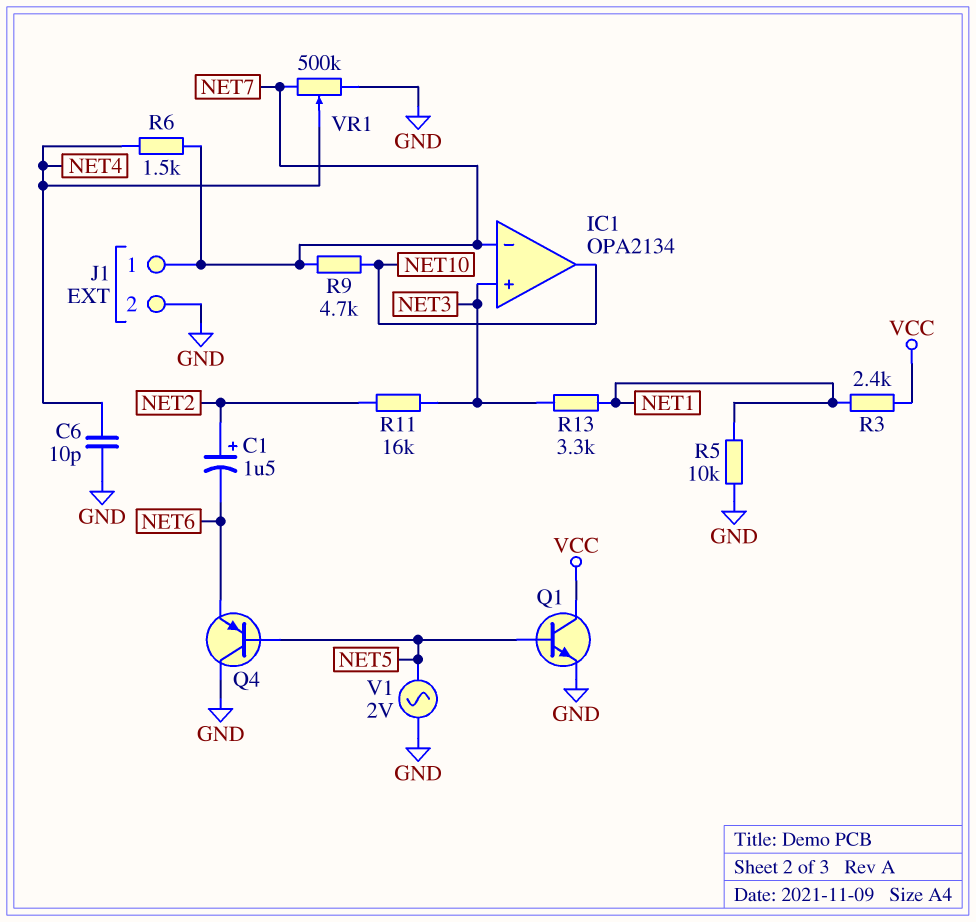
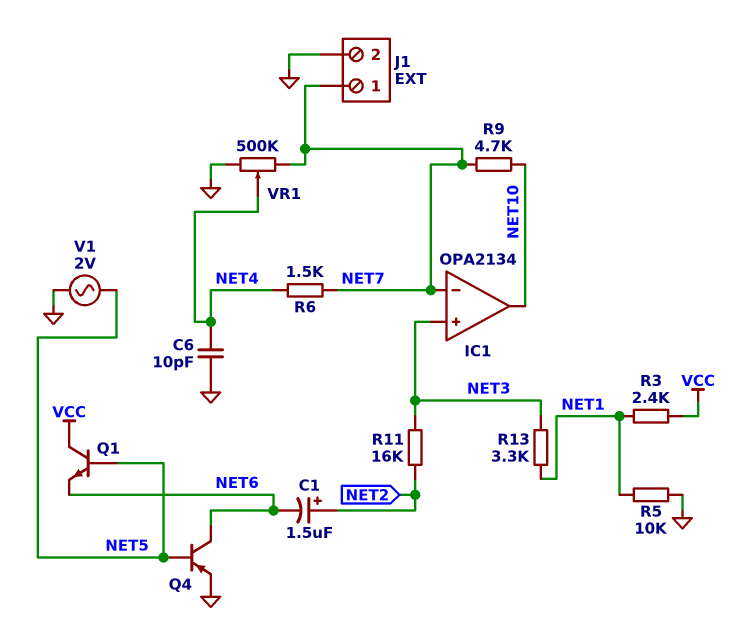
Q1: NPN (B NET5, C VCC, E GND) -> NPN (B NET5, C VCC, E NET6)
Q4: PNP (B NET5, C GND, E NET6) -> PNP (B NET5, C NET6, E GND)

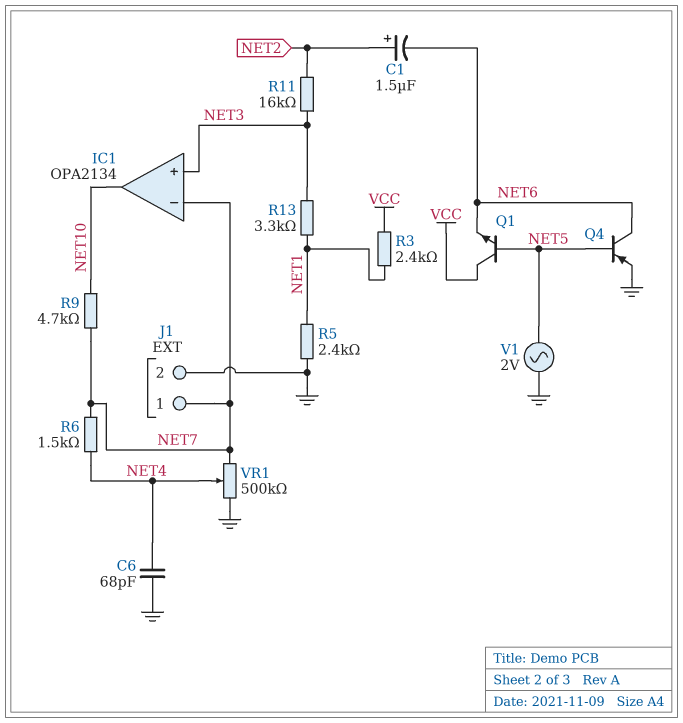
C6: 10pF (GND, NET4) -> 68pF (GND, NET4)
R5: 10k (GND, NET1) -> 2.4k (GND, NET1)

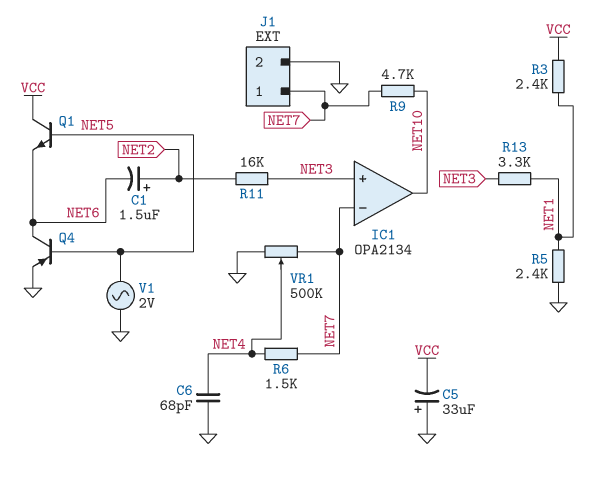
C5: none -> 33uF (plus GND, minus VCC)

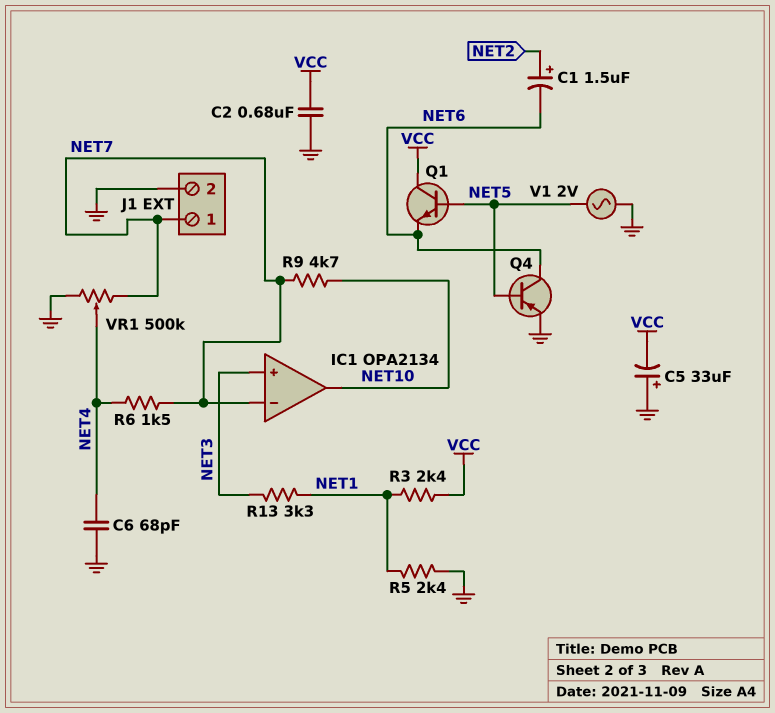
C2: none -> 680nF (GND, VCC)
R11: 16k (NET2, NET3) -> none

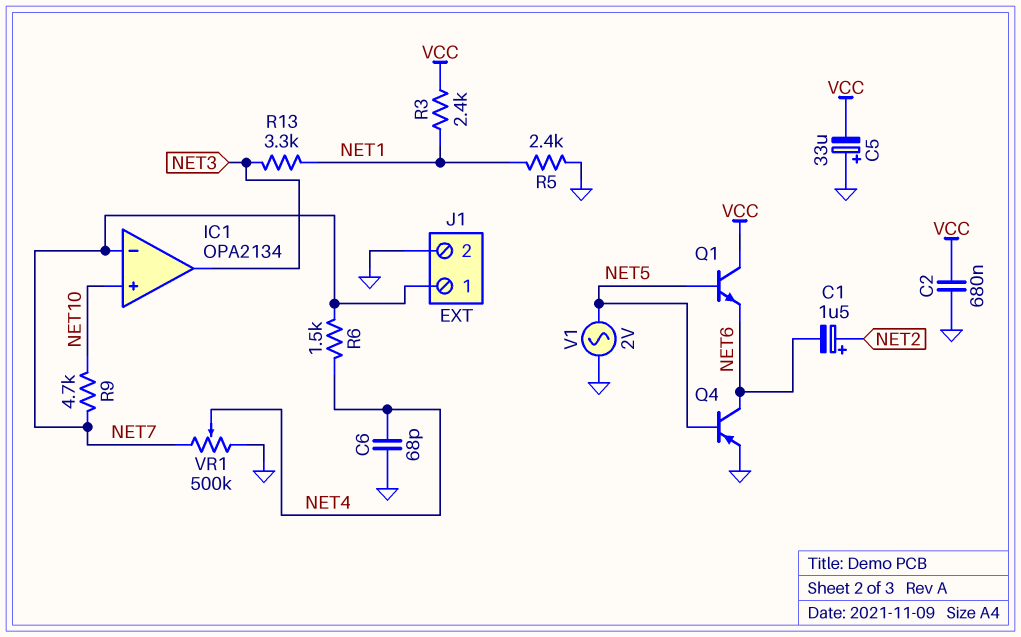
IC1 pin in+: NET3 -> NET10
IC1 pin out: NET10 -> NET3

